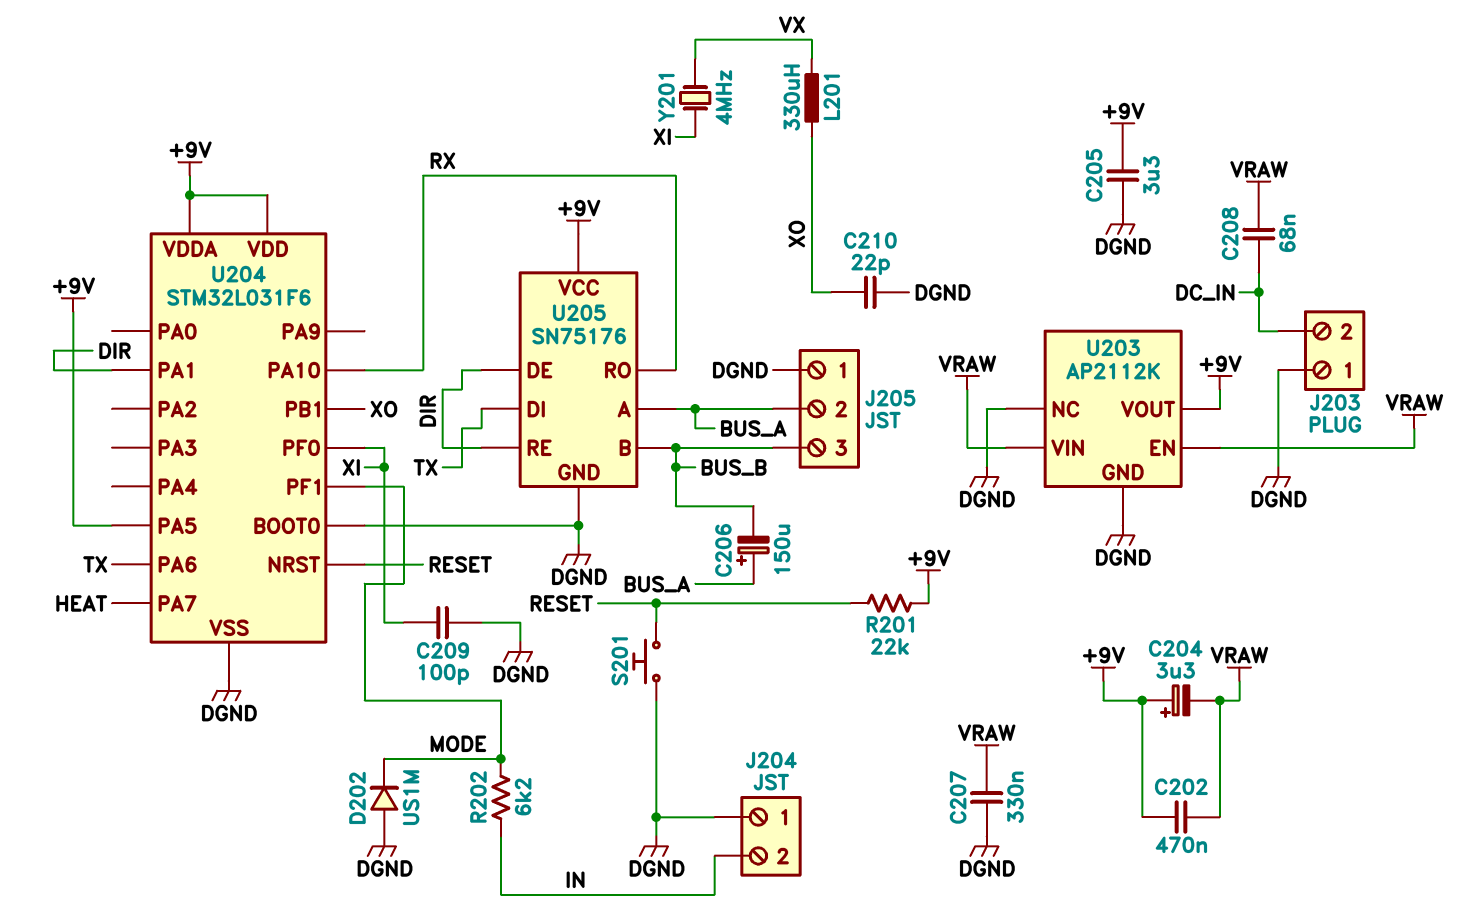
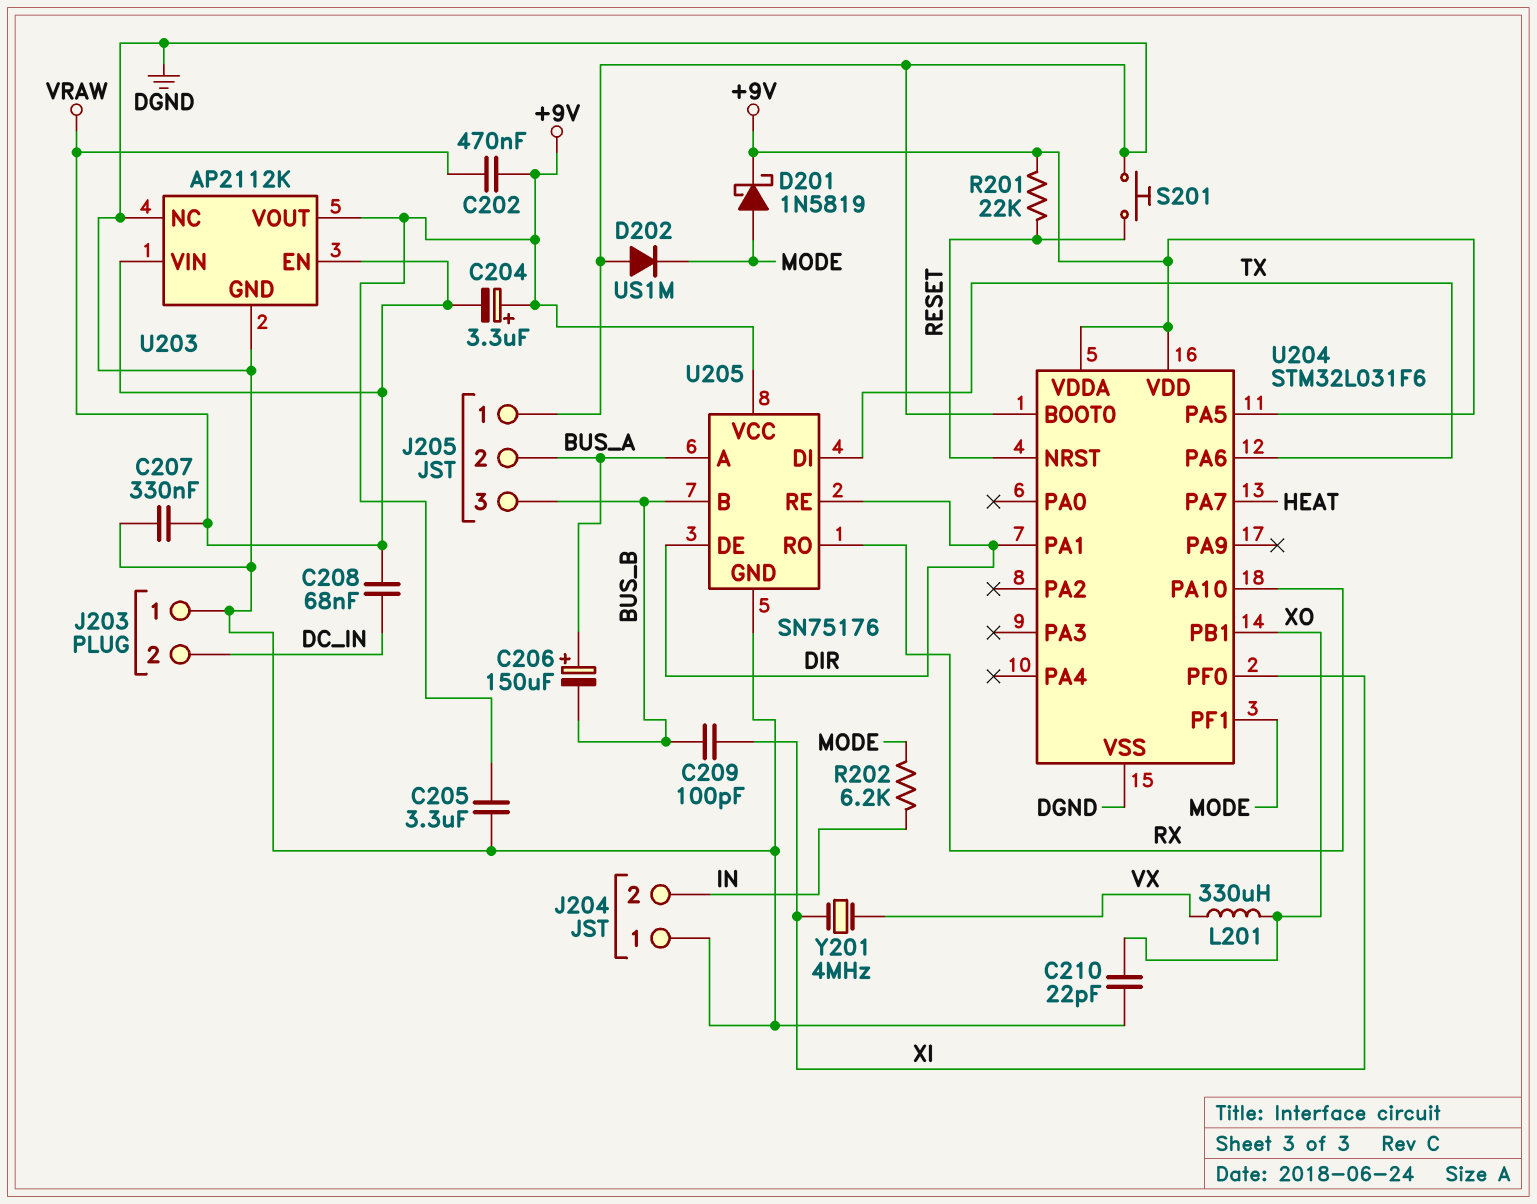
C209: 100pF (DGND, XI) -> 100pF (BUS_B, XI)
D201: none -> schottky 1N5819 (A MODE, K +9V)

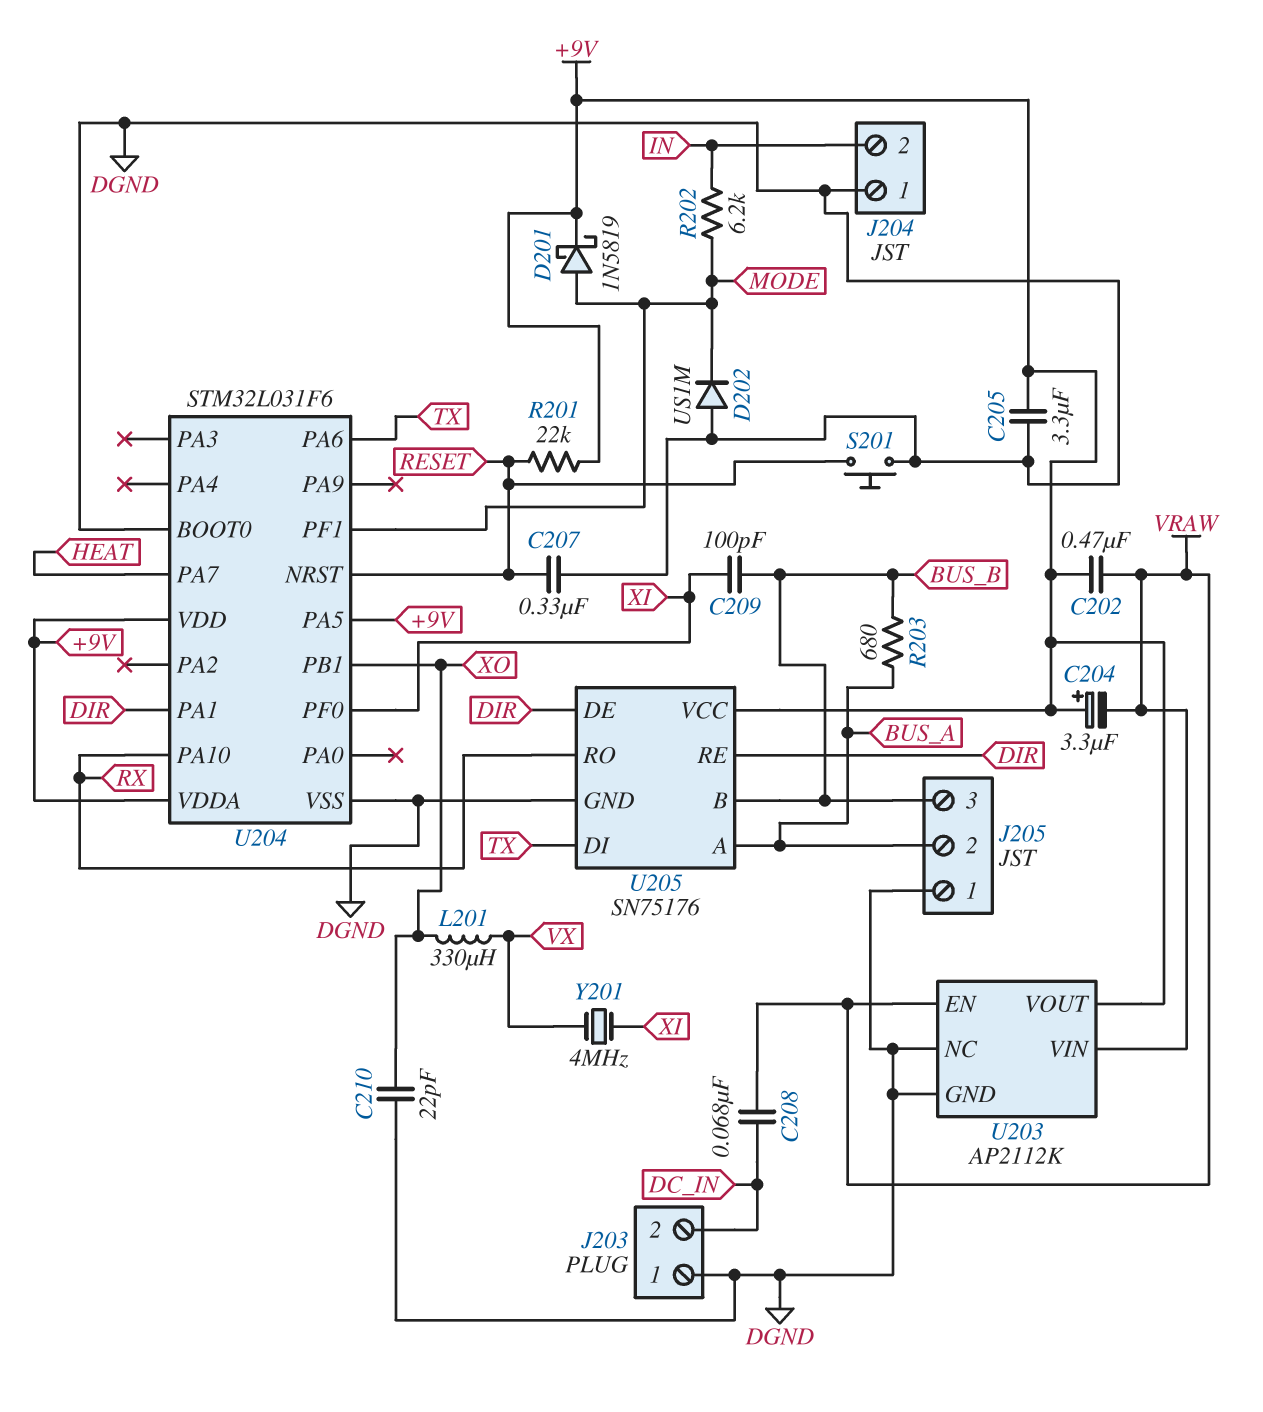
C206: 150uF (plus BUS_A, minus BUS_B) -> none
C207: 330nF (DGND, VRAW) -> 330nF (DGND, RESET)
R203: none -> 680 (BUS_A, BUS_B)

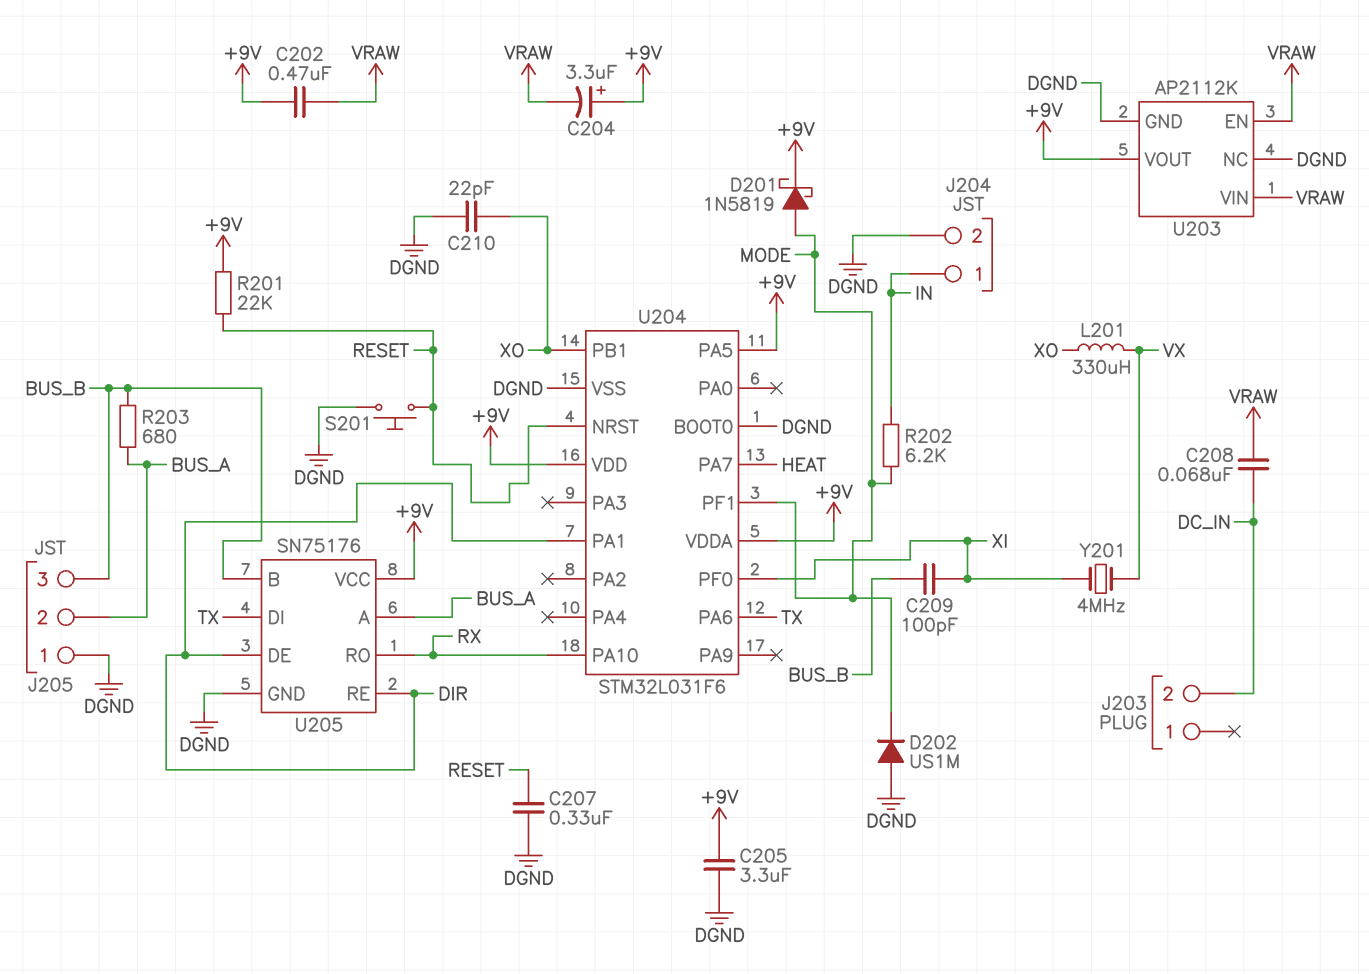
J203 pin 1: DGND -> none
J204 pin 1: DGND -> IN
J204 pin 2: IN -> DGND

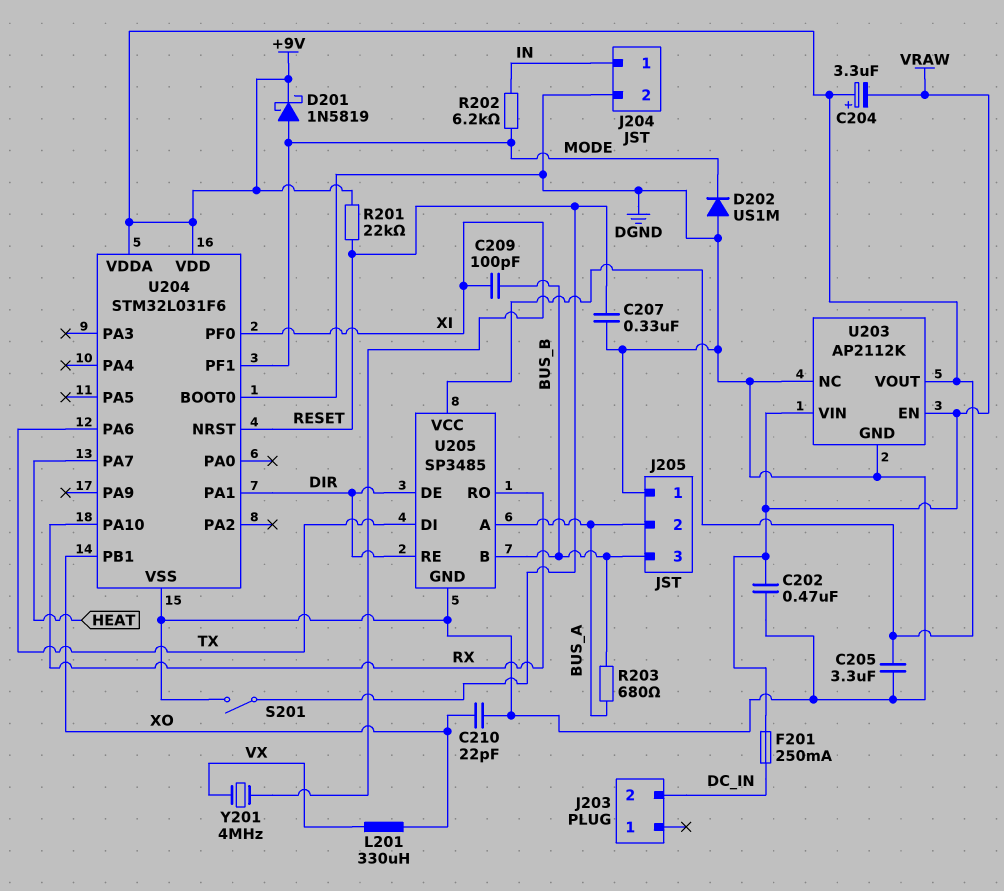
C202: 470nF (+9V, VRAW) -> 470nF (DGND, VRAW)
C208: 68nF (DC_IN, VRAW) -> none
F201: none -> 250mA (DC_IN, VRAW)
S201: button (DGND, RESET) -> switch (DGND, RESET)
U204 pin PA5: +9V -> none
U205: SN75176 -> SP3485

